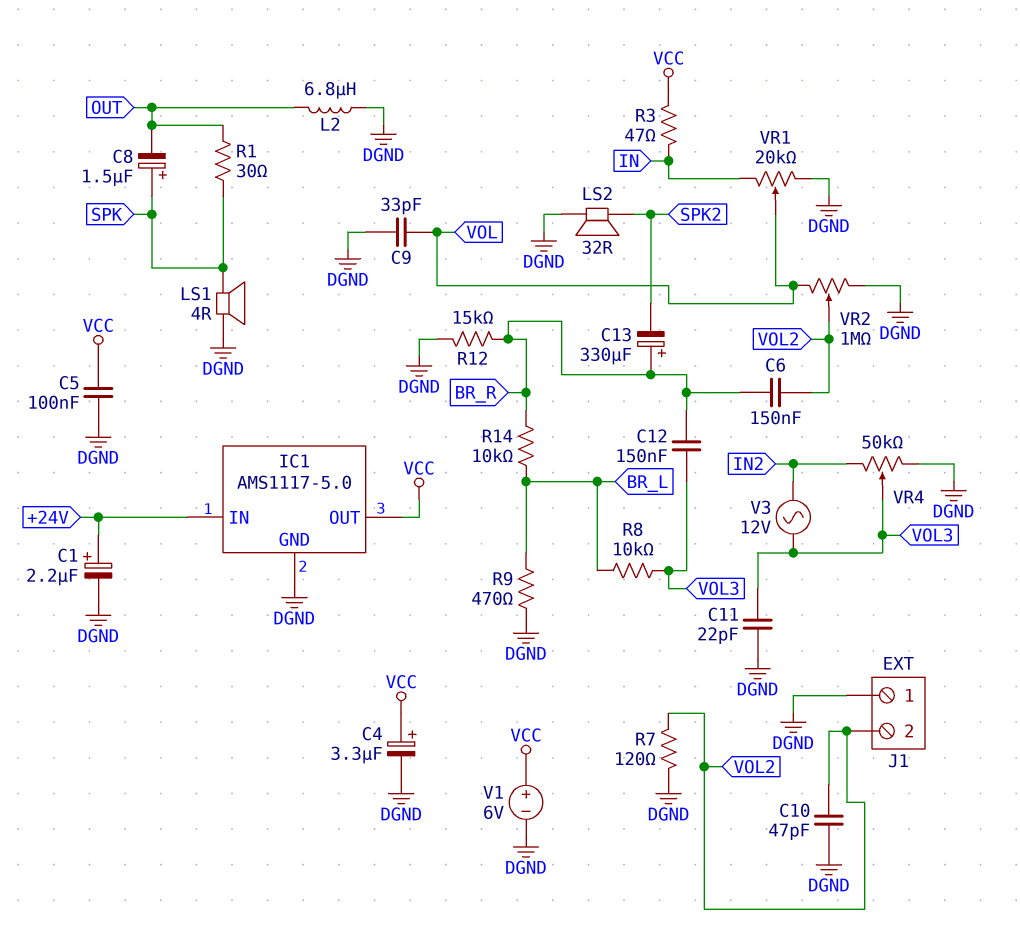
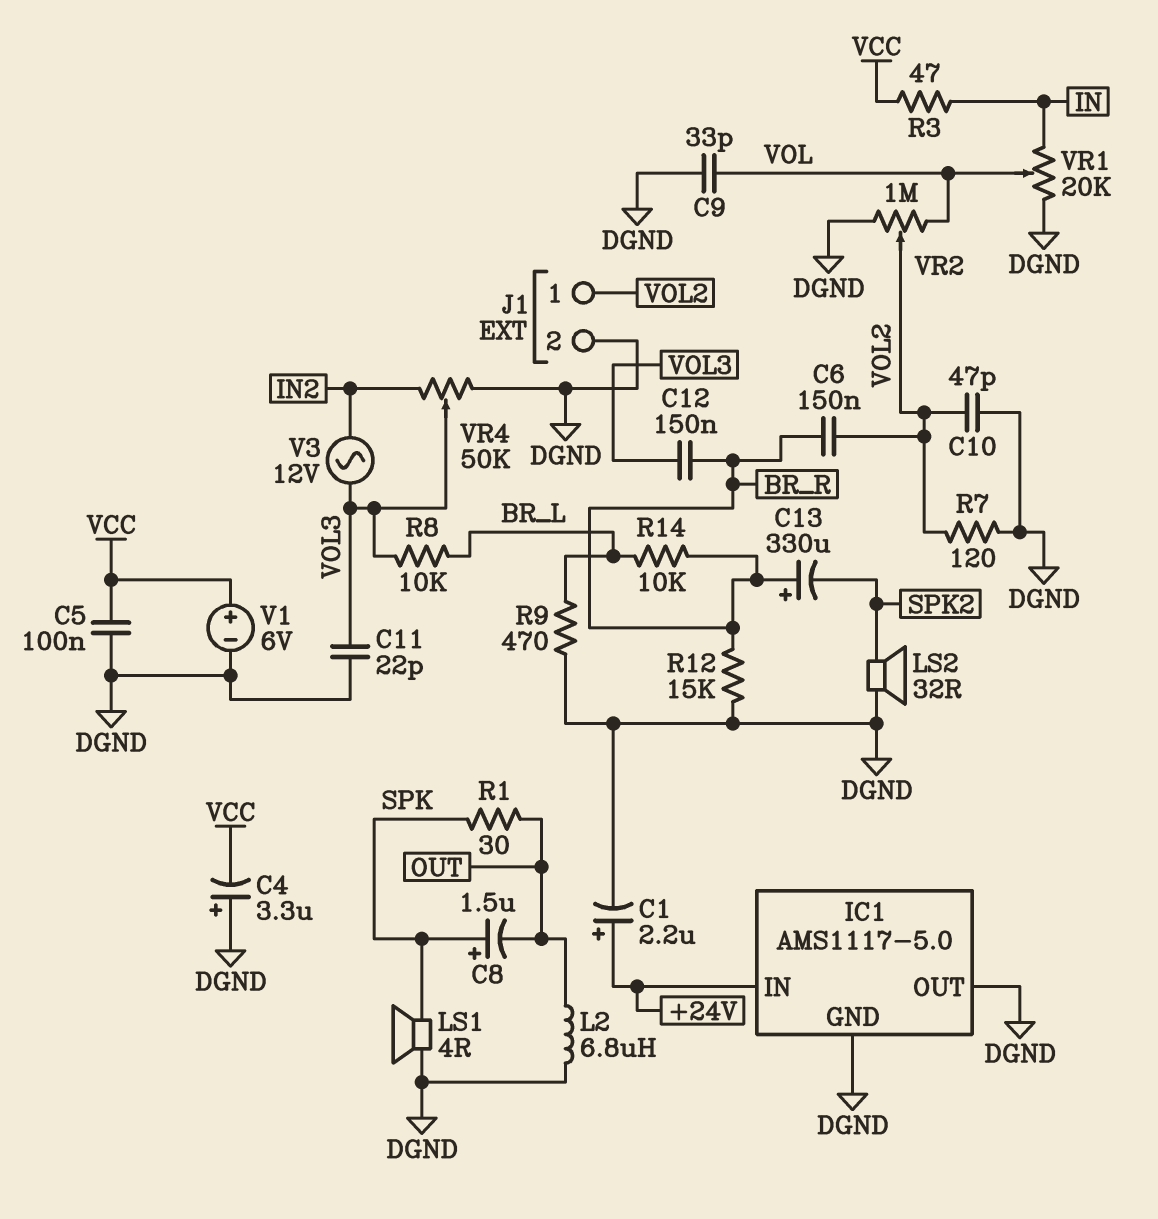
C4: 3.3uF (plus VCC, minus DGND) -> 3.3uF (plus DGND, minus VCC)
IC1 pin OUT: VCC -> DGND
J1 pin 1: DGND -> VOL2
J1 pin 2: VOL2 -> DGND

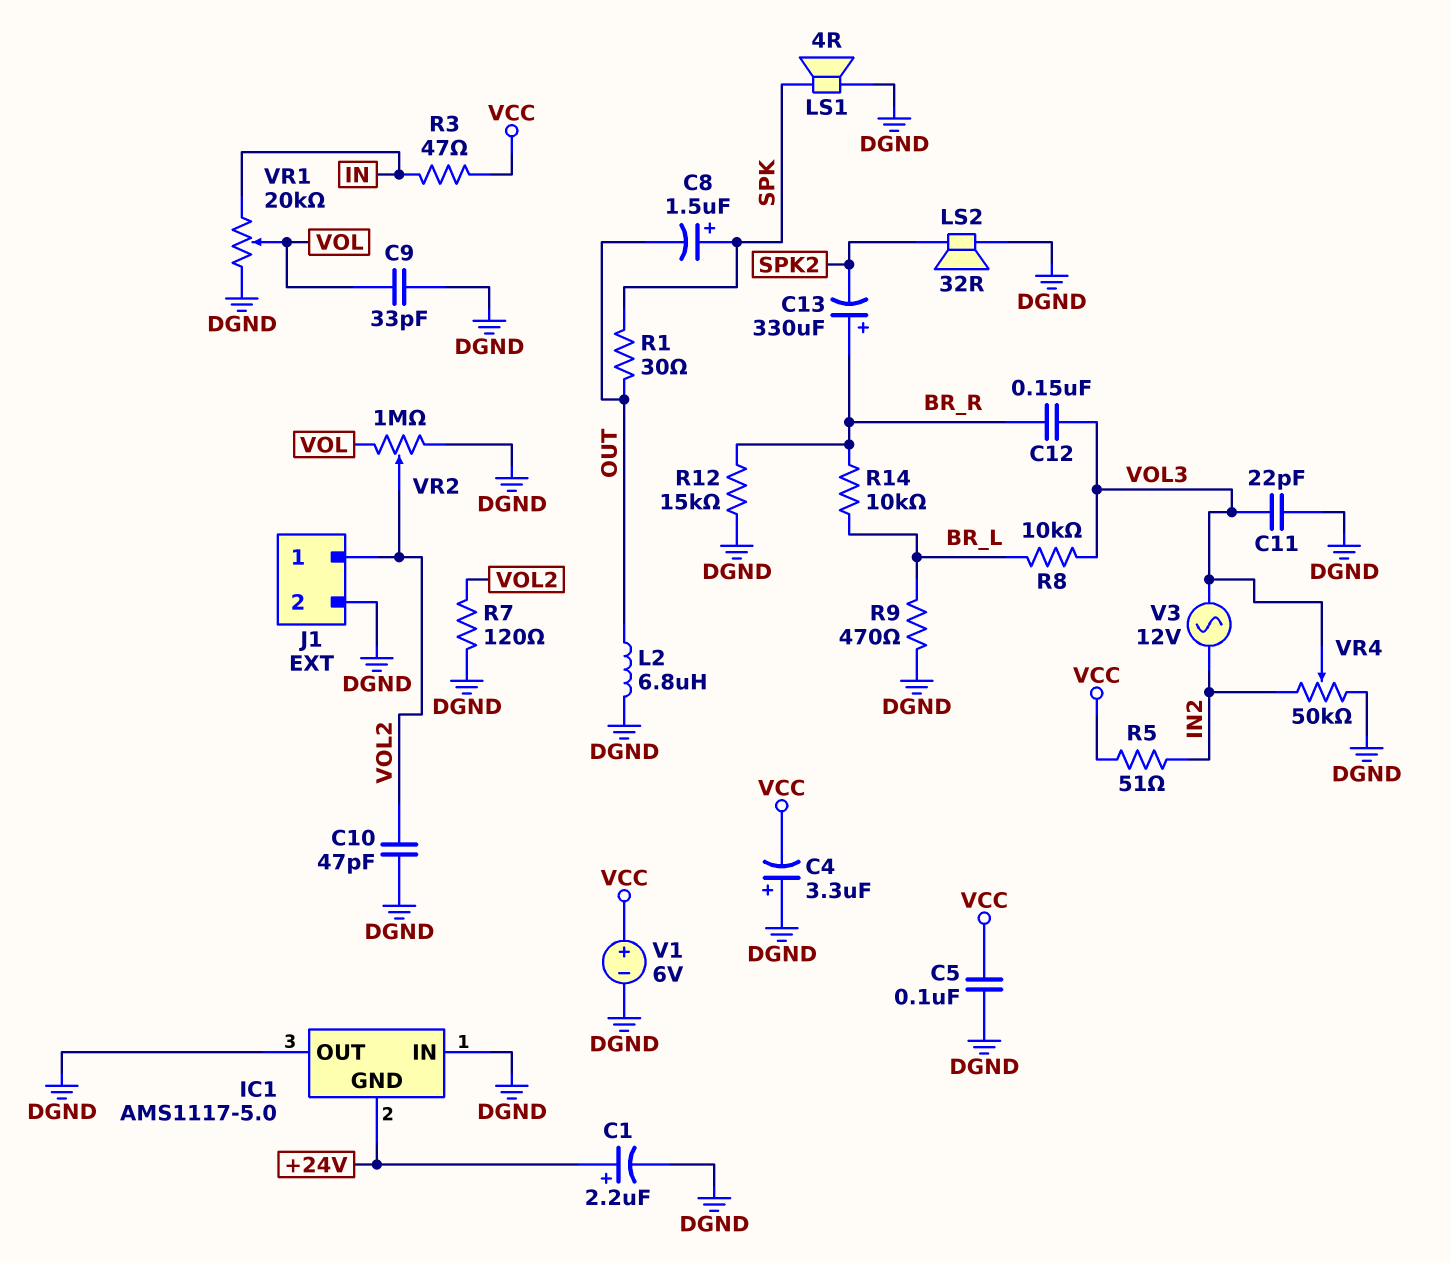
C6: 150nF (BR_R, VOL2) -> none
IC1 pin GND: DGND -> +24V
IC1 pin IN: +24V -> DGND
R5: none -> 51 (IN2, VCC)

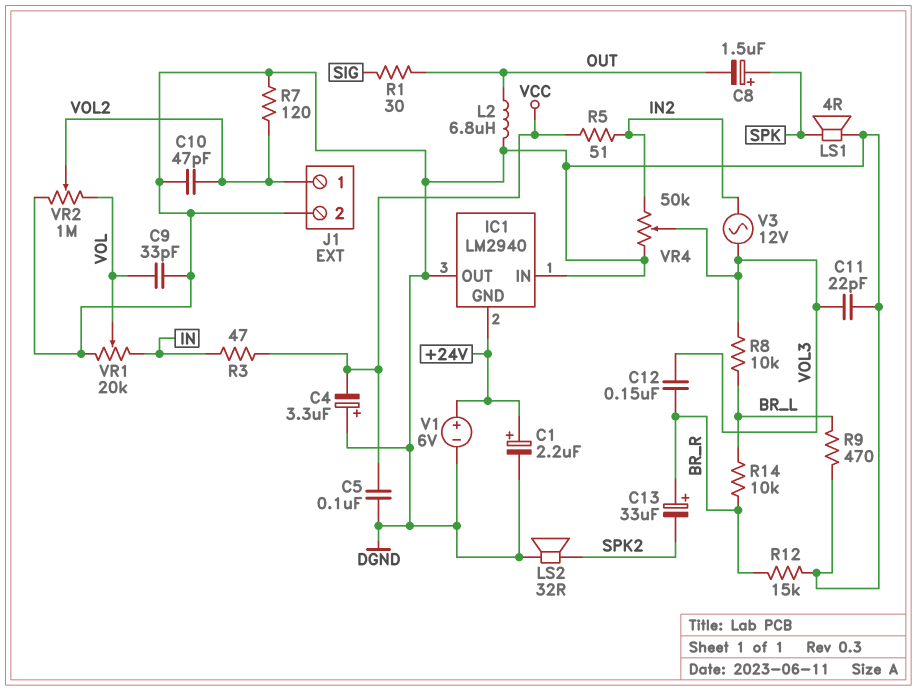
C13: 330uF (plus BR_R, minus SPK2) -> 33uF (plus BR_R, minus SPK2)
IC1: AMS1117-5.0 -> LM2940
R1: 30 (OUT, SPK) -> 30 (OUT, SIG)
V1: 6V (plus VCC, minus DGND) -> 6V (plus +24V, minus DGND)

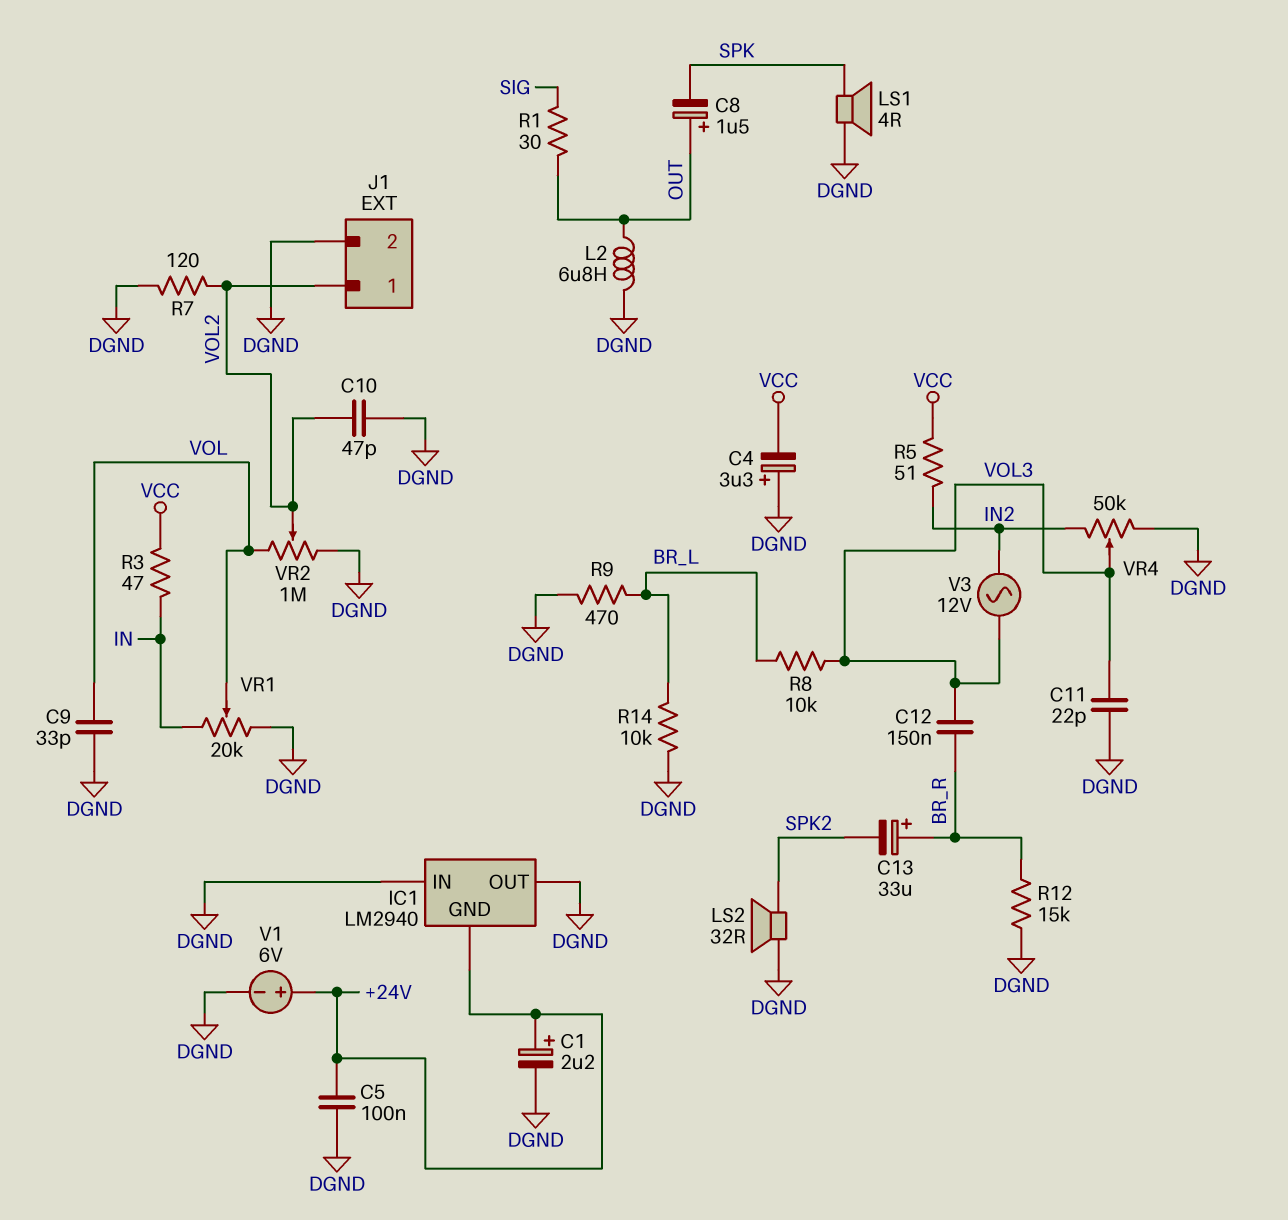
C5: 100nF (DGND, VCC) -> 100nF (+24V, DGND)
C8: 1.5uF (plus SPK, minus OUT) -> 1.5uF (plus OUT, minus SPK)
R14: 10k (BR_L, BR_R) -> 10k (BR_L, DGND)

